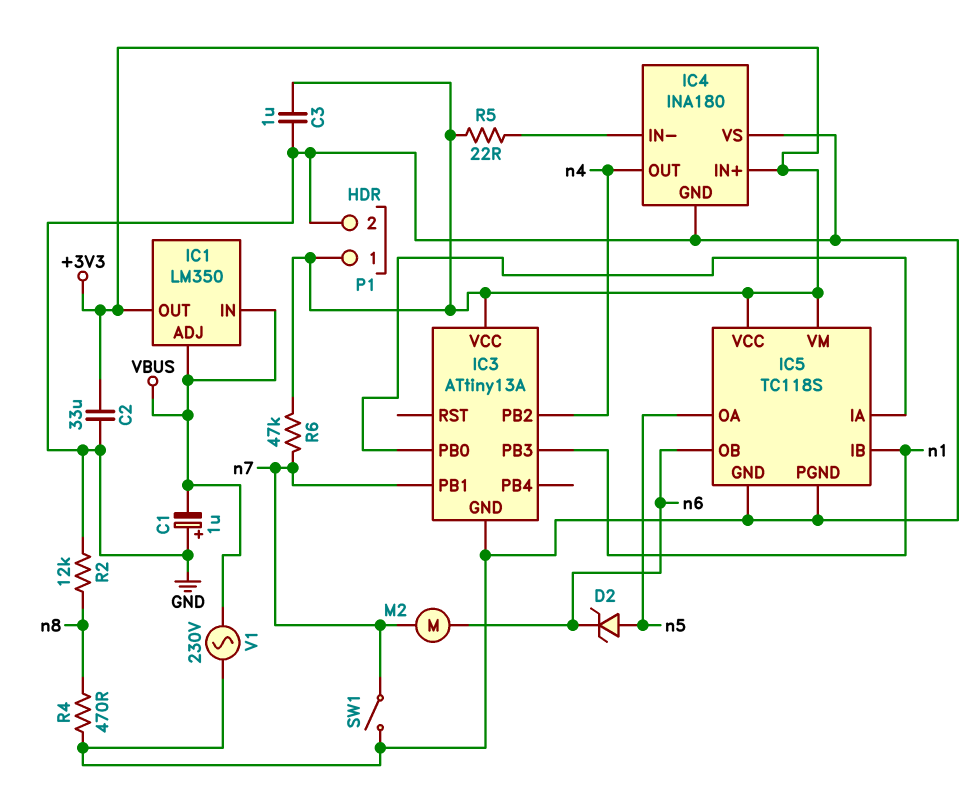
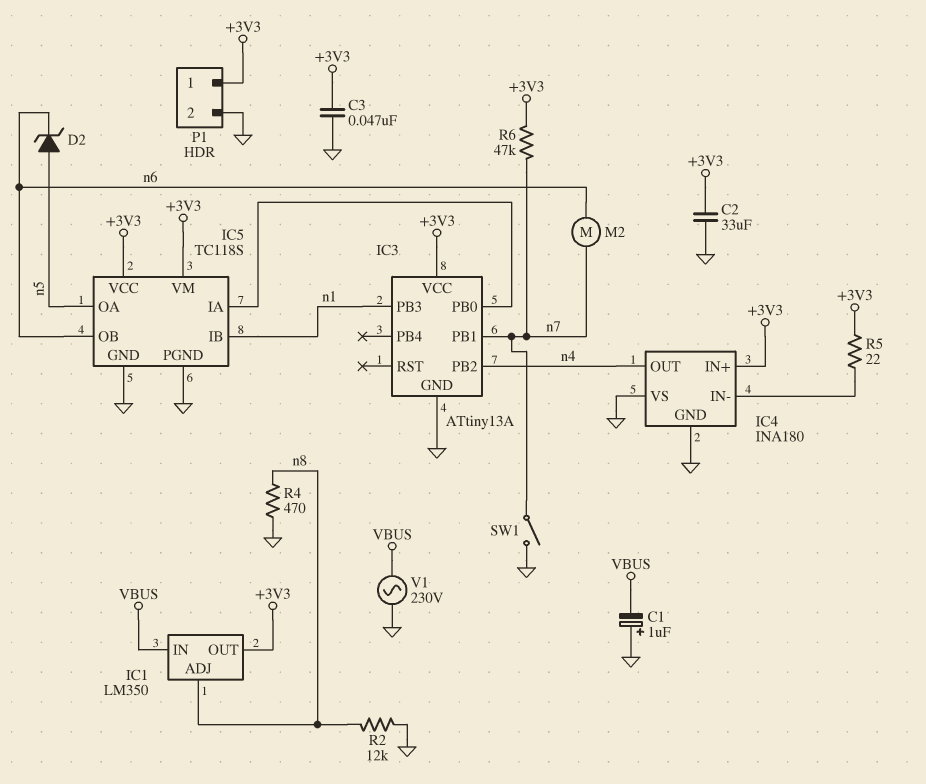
C3: 1uF (+3V3, GND) -> 47nF (+3V3, GND)
IC1 pin ADJ: VBUS -> n8

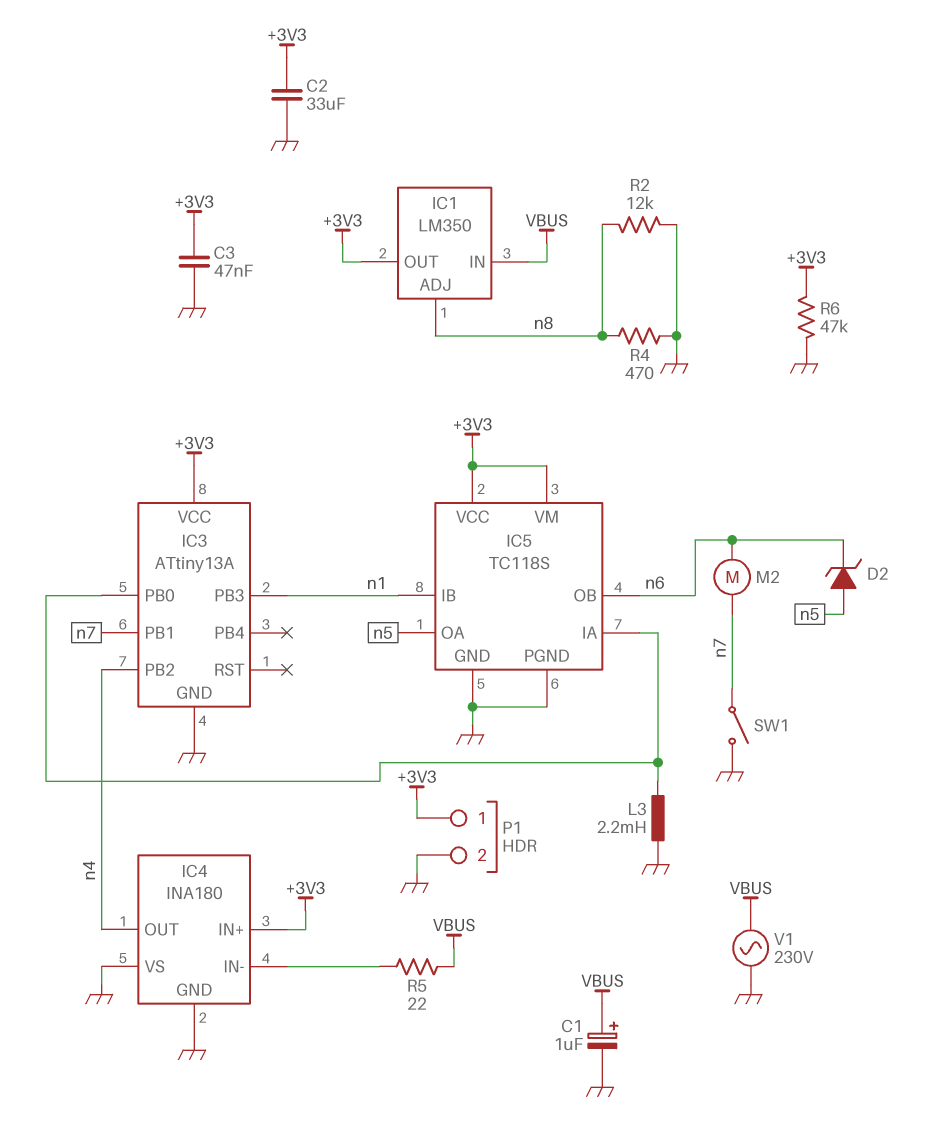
C1: 1uF (plus GND, minus VBUS) -> 1uF (plus VBUS, minus GND)
L3: none -> 2.2mH (GND, IC3/PB0)
R5: 22 (+3V3, IC4/IN-) -> 22 (IC4/IN-, VBUS)
R6: 47k (+3V3, n7) -> 47k (+3V3, GND)

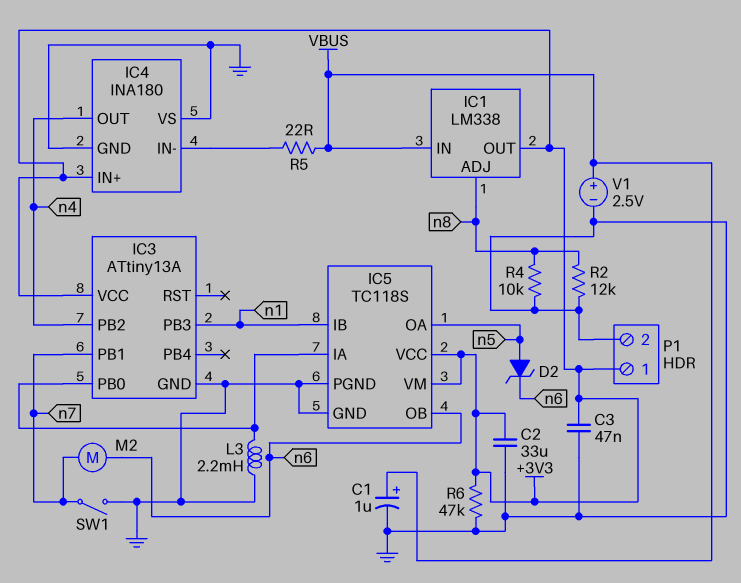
IC1: LM350 -> LM338
R4: 470 (GND, n8) -> 10k (GND, n8)
V1: AC 230V (GND, VBUS) -> 2.5V (plus VBUS, minus GND)

